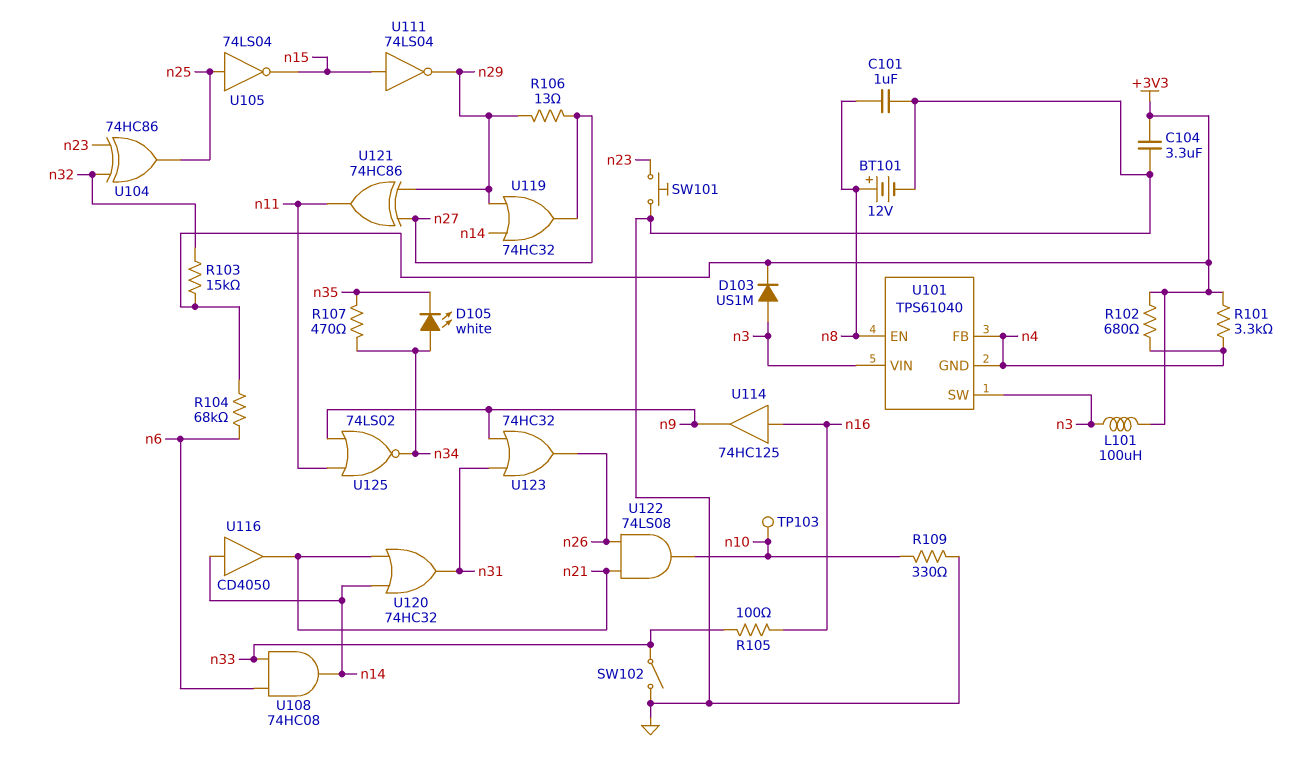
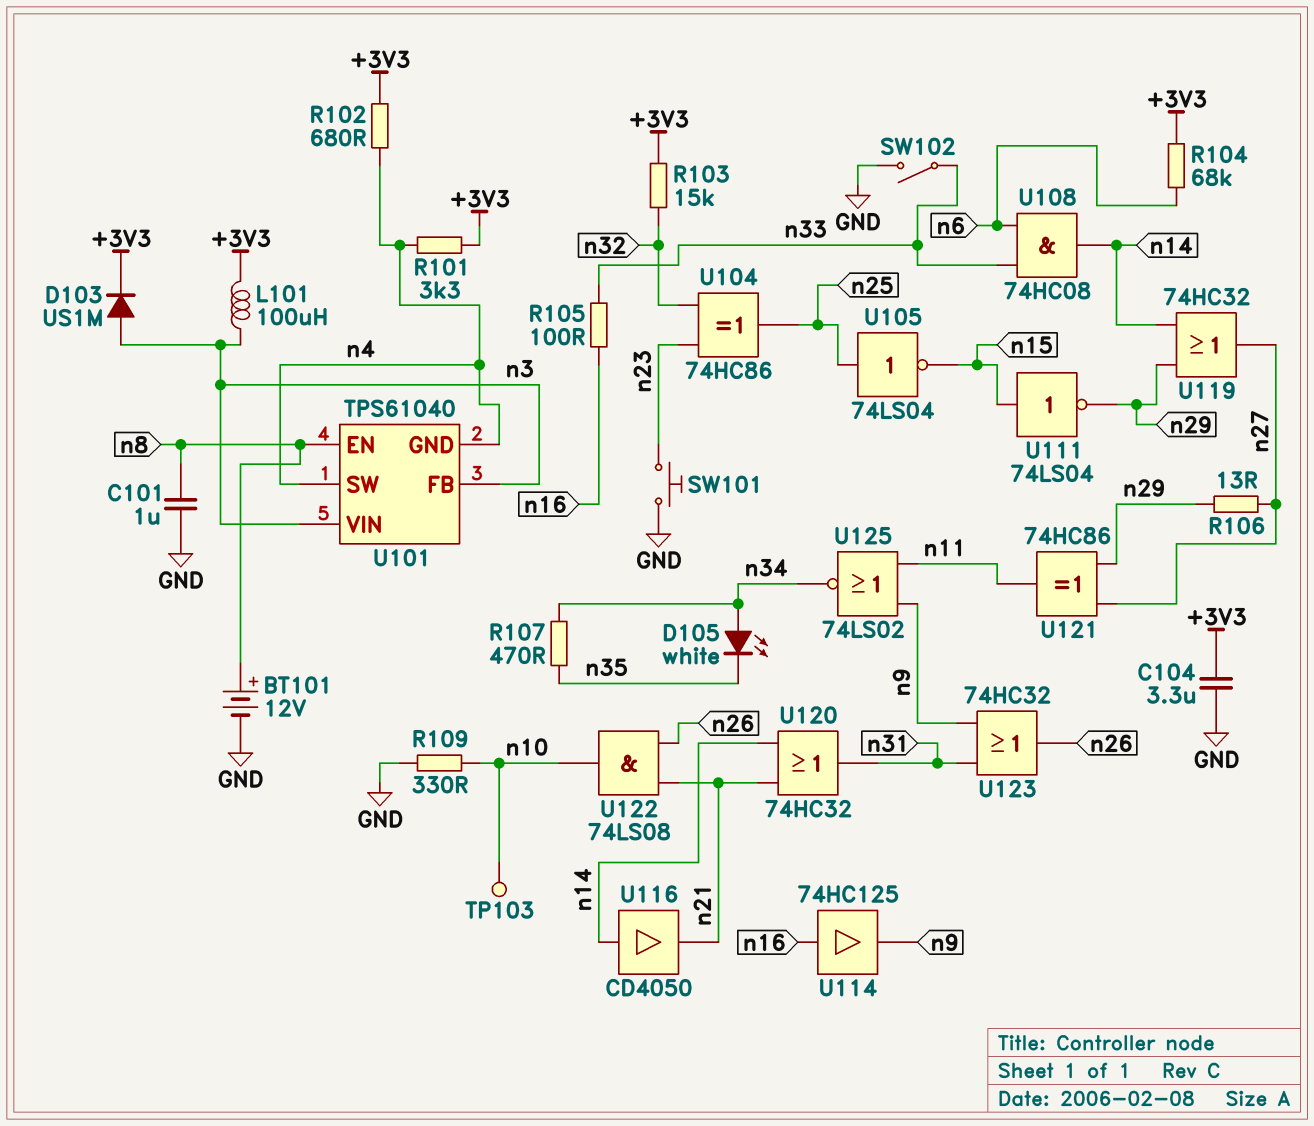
U101 pin FB: n4 -> n3
U101 pin SW: n3 -> n4

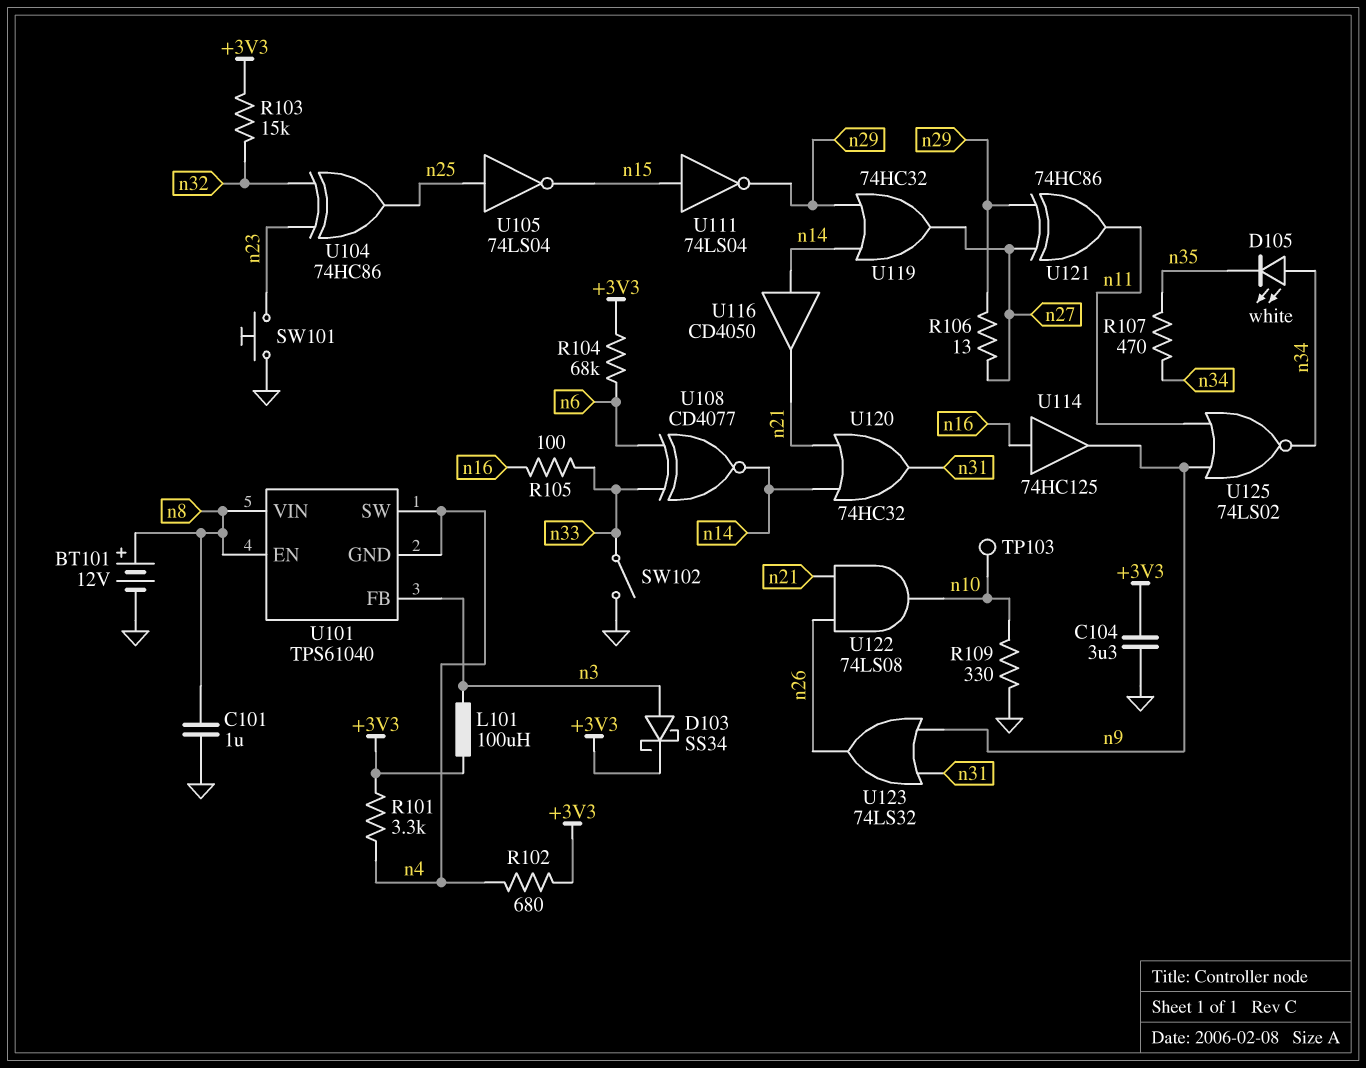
D103: diode US1M (A n3, K +3V3) -> schottky SS34 (A n3, K +3V3)
U101 pin VIN: n3 -> n8
U108: AND 74HC08 (in n6, in n33, out n14) -> XNOR CD4077 (in n6, in n33, out n14)
U123: OR 74HC32 (in n9, in n31, out n26) -> OR 74LS32 (in n9, in n31, out n26)

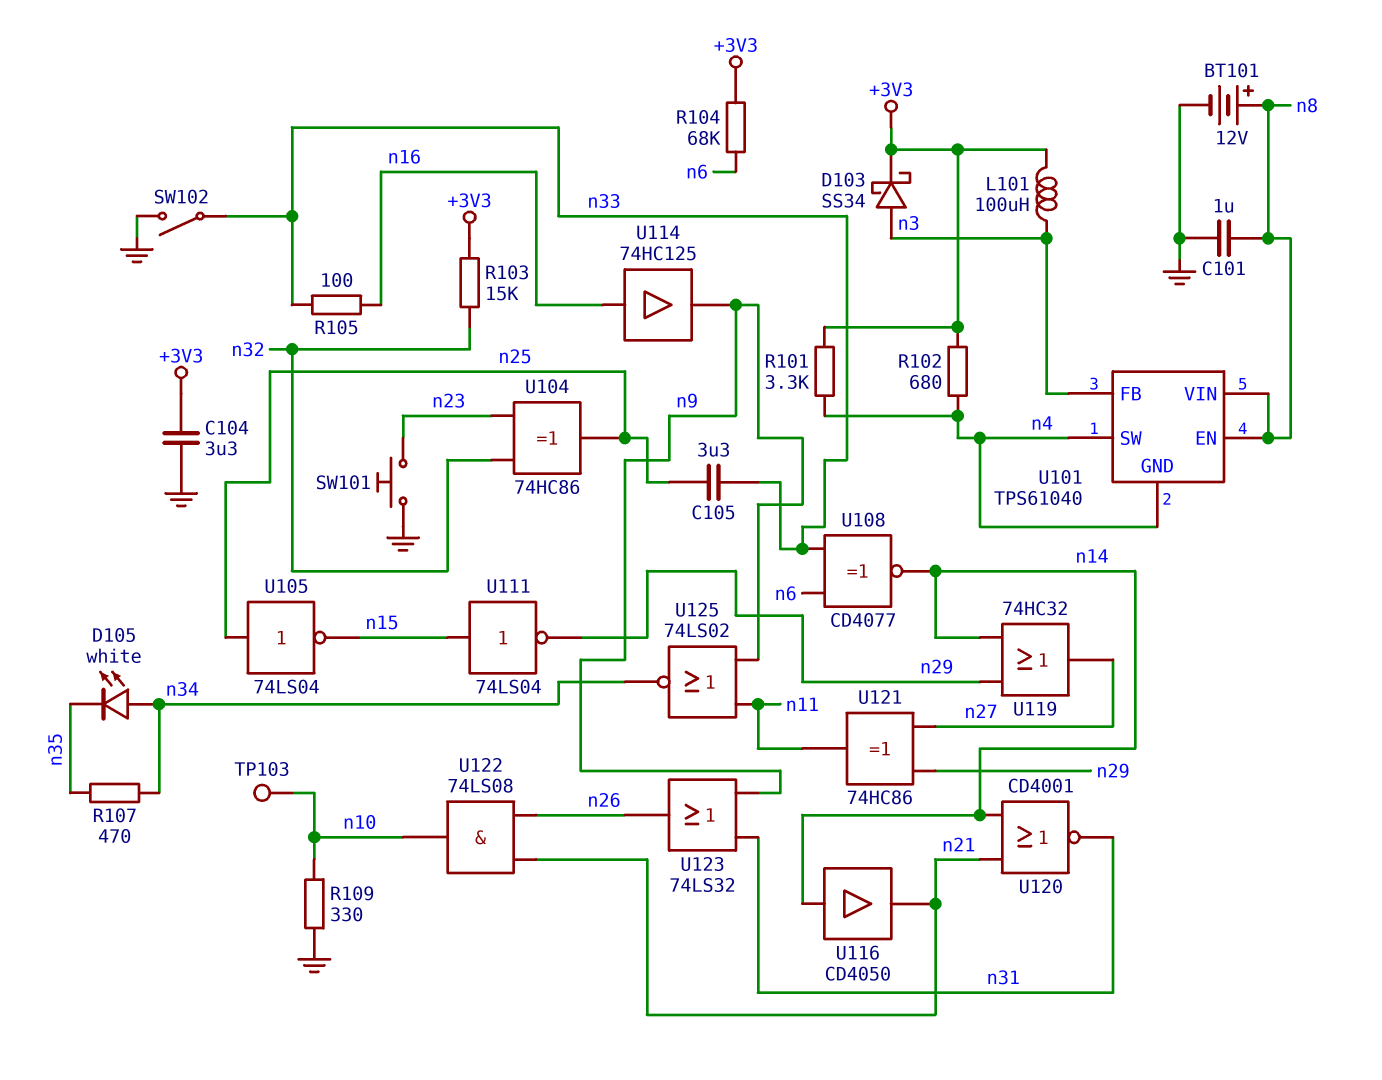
C105: none -> 3.3uF (n25, n33)
R106: 13 (n27, n29) -> none
U120: OR 74HC32 (in n14, in n21, out n31) -> NOR CD4001 (in n14, in n21, out n31)

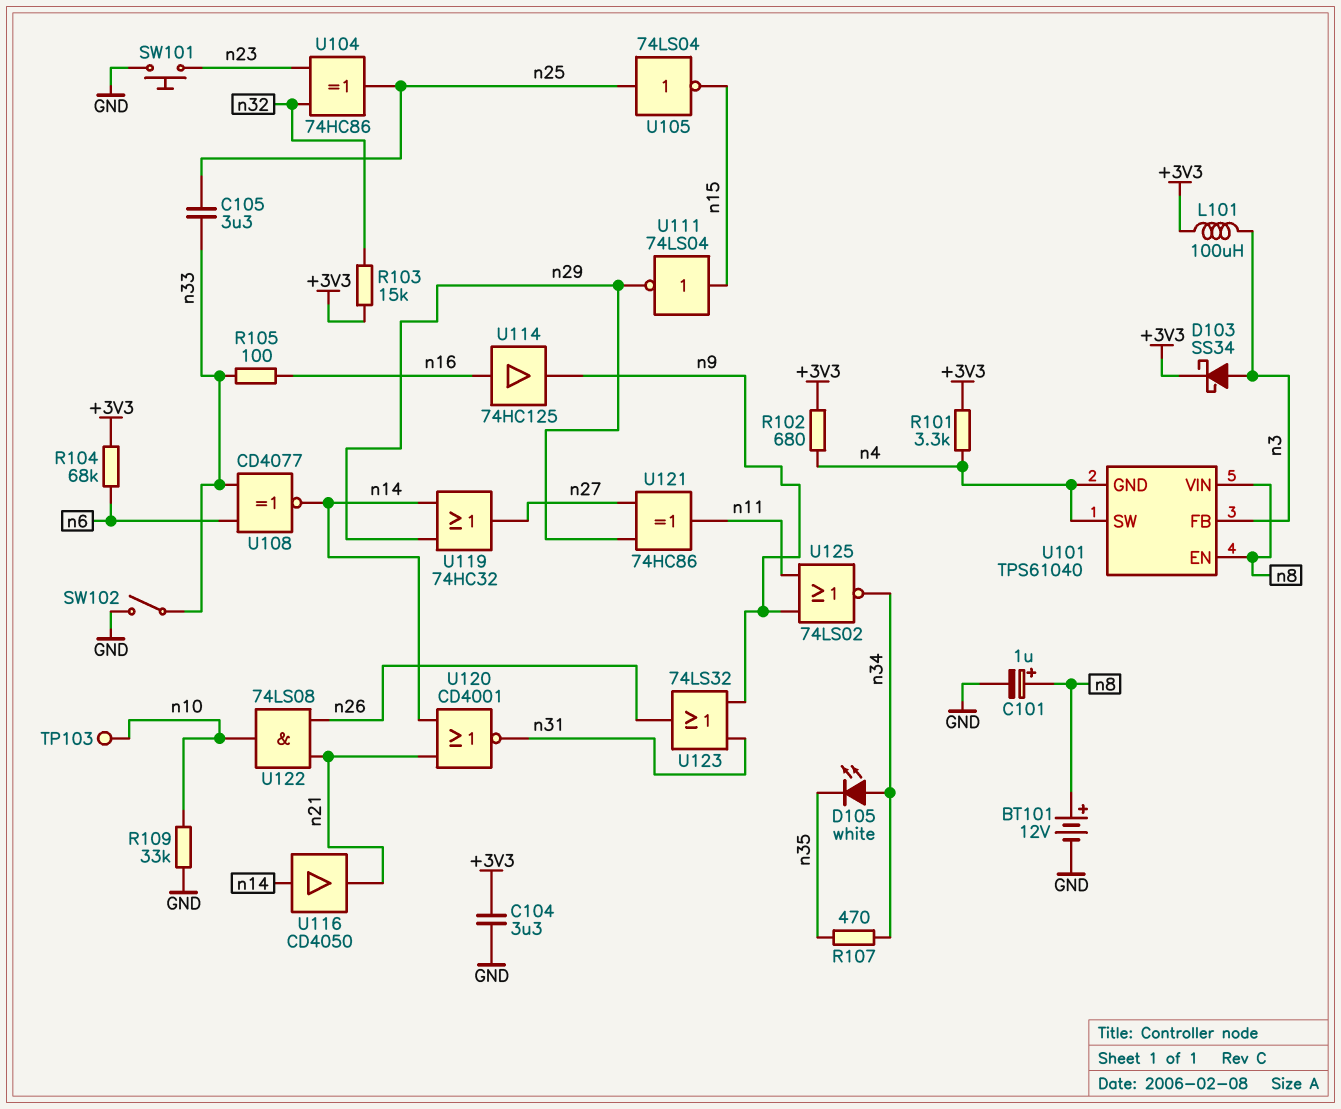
C101: 1uF (GND, n8) -> 1uF (plus n8, minus GND)
R109: 330 (GND, n10) -> 33k (GND, n10)

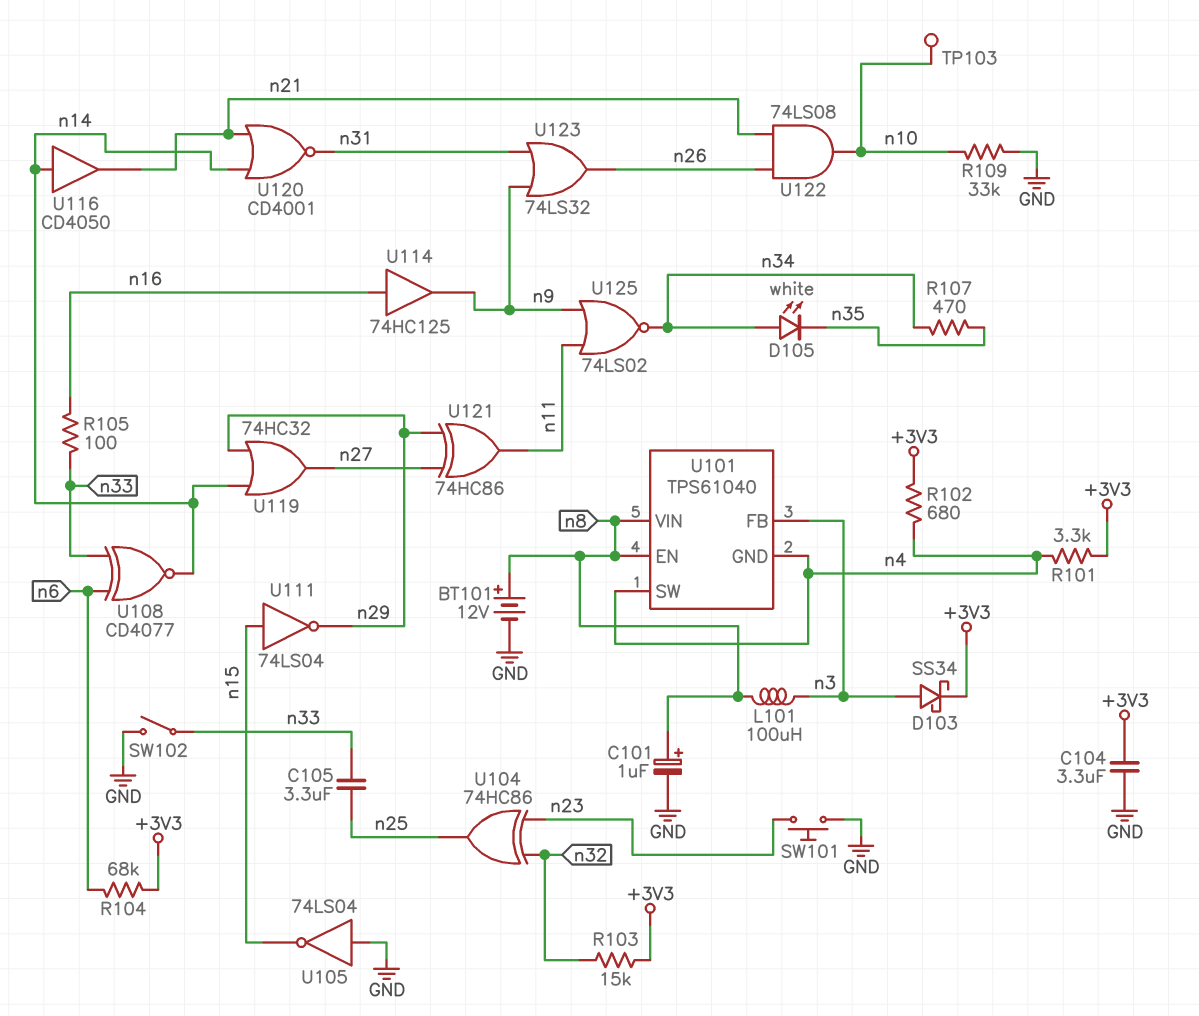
L101: 100uH (+3V3, n3) -> 100uH (n3, n8)
U105: NOT 74LS04 (in n25, out n15) -> NOT 74LS04 (in GND, out n15)

